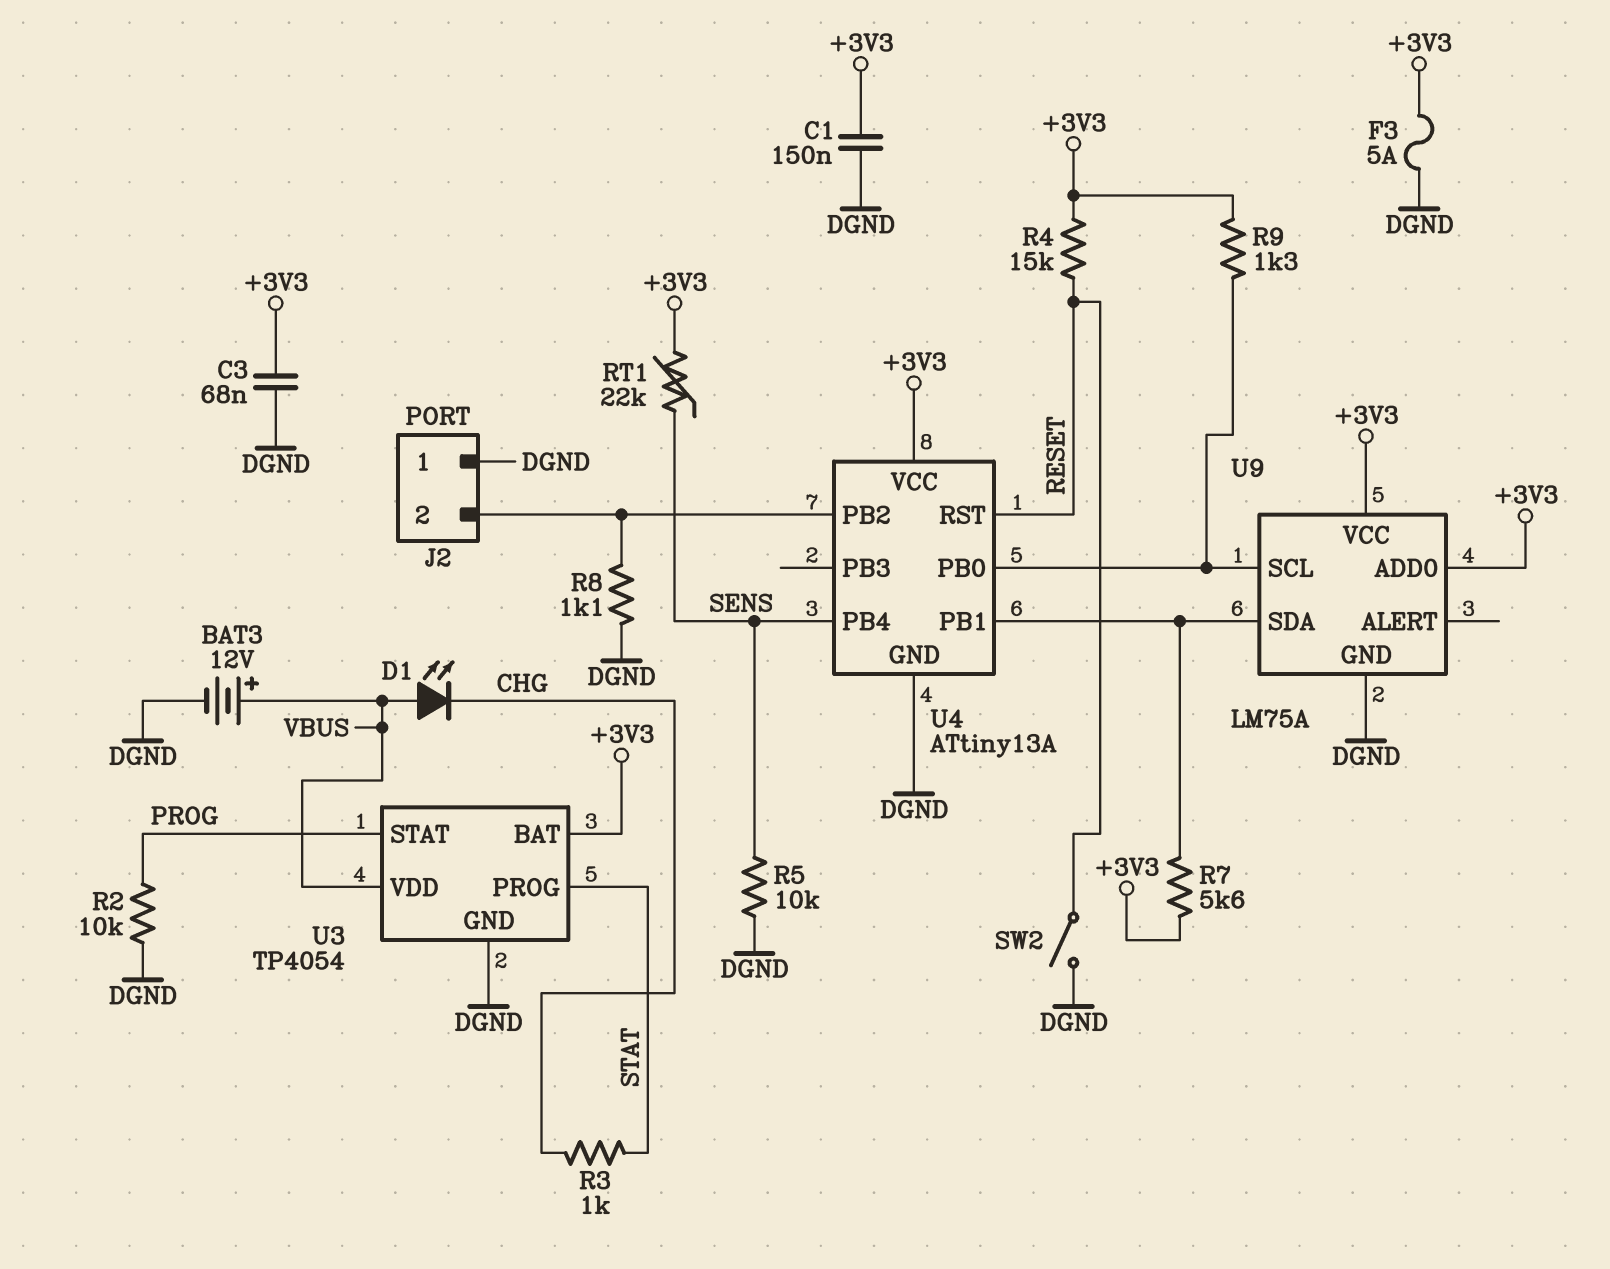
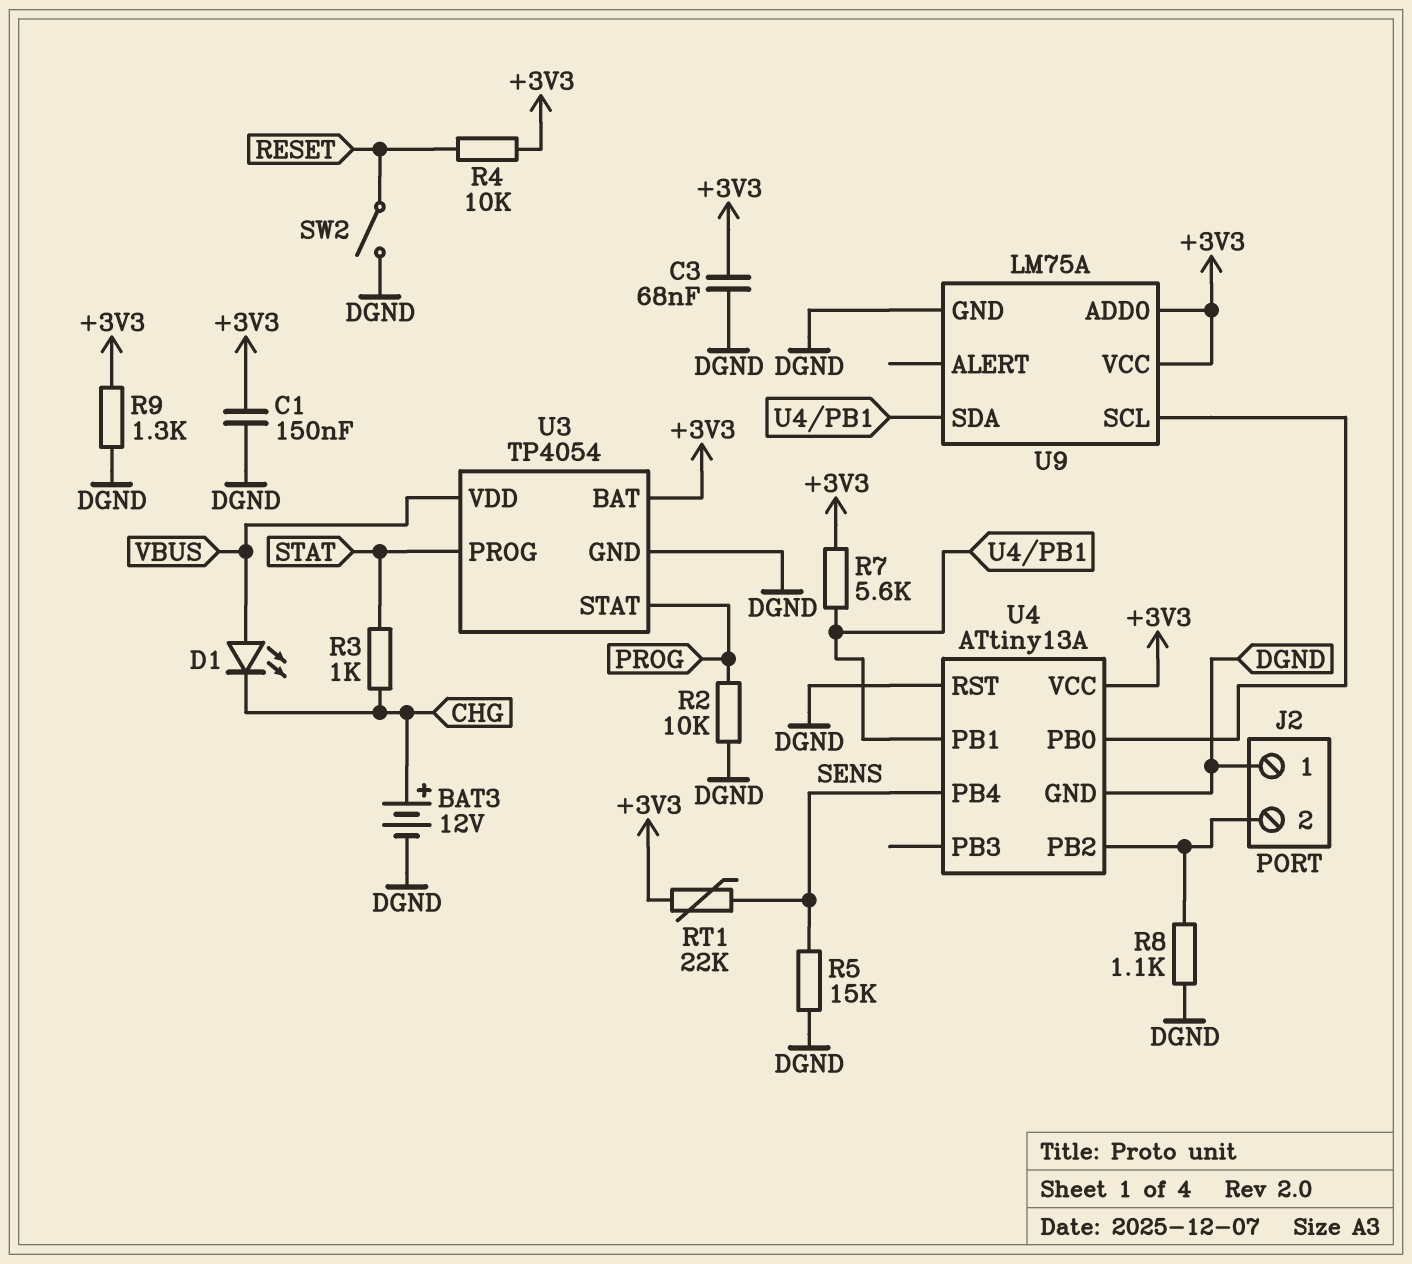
BAT3: 12V (plus VBUS, minus DGND) -> 12V (plus CHG, minus DGND)
F3: 5A (+3V3, DGND) -> none
R4: 15k (+3V3, RESET) -> 10k (+3V3, RESET)
R5: 10k (DGND, SENS) -> 15k (DGND, SENS)
R9: 1.3k (+3V3, U4/PB0) -> 1.3k (+3V3, DGND)
U4 pin RST: RESET -> DGND

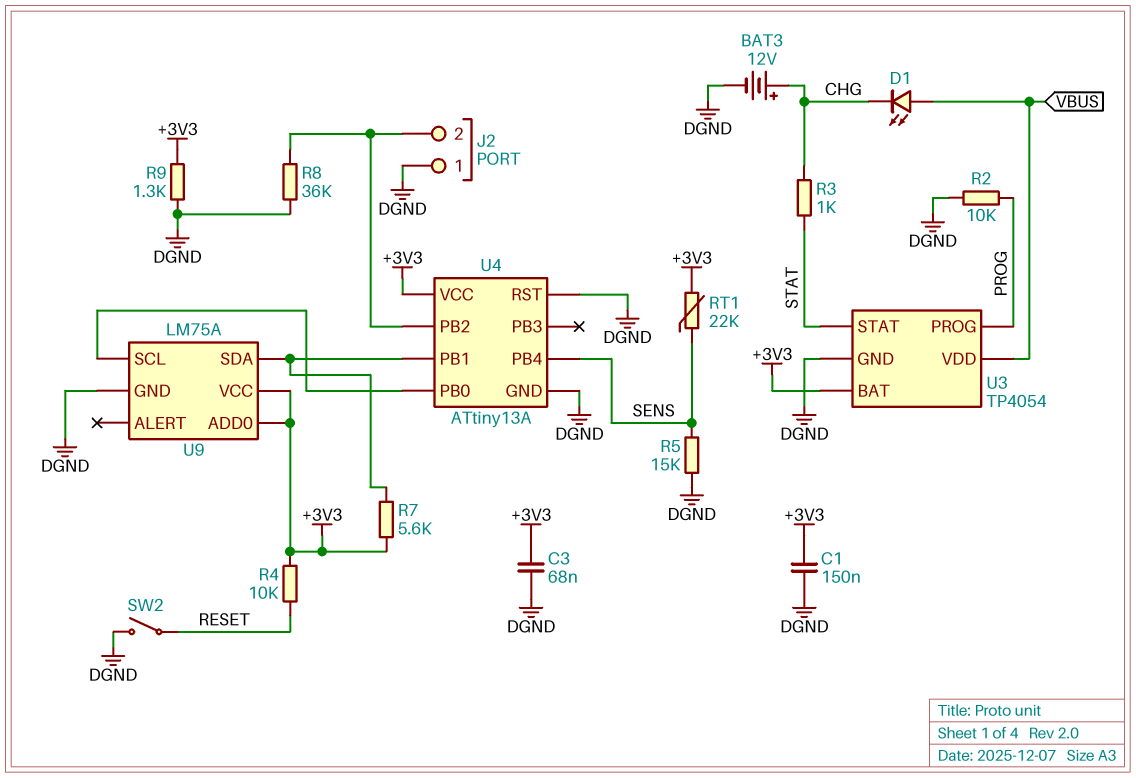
R8: 1.1k (DGND, J2/2) -> 36k (DGND, J2/2)
U3 pin PROG: STAT -> PROG
U3 pin STAT: PROG -> STAT

